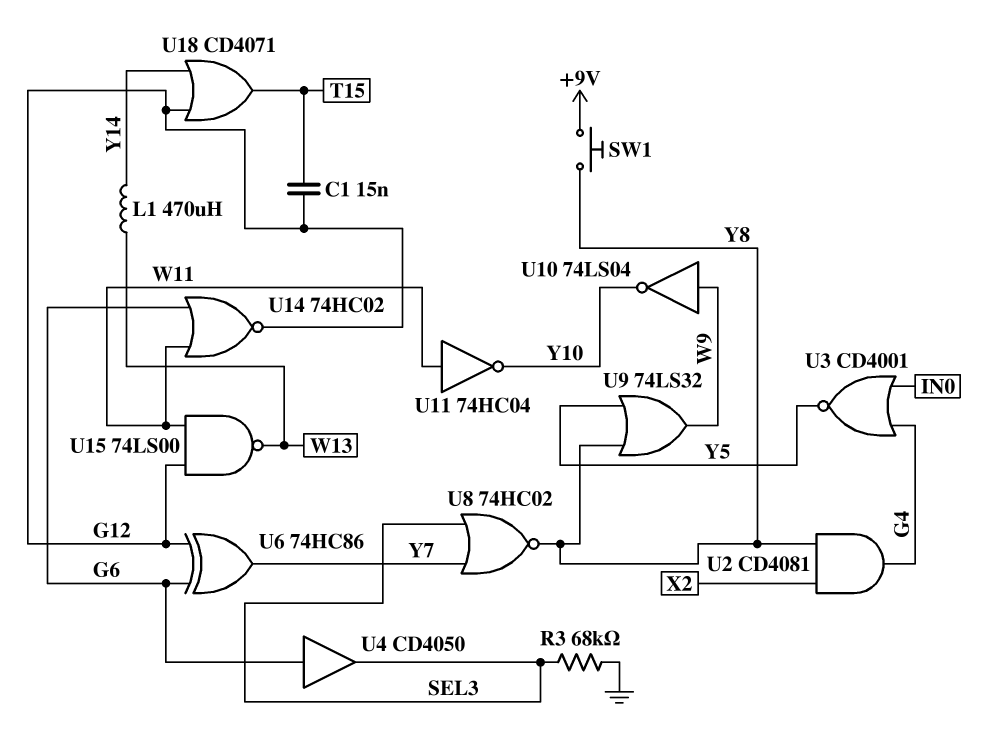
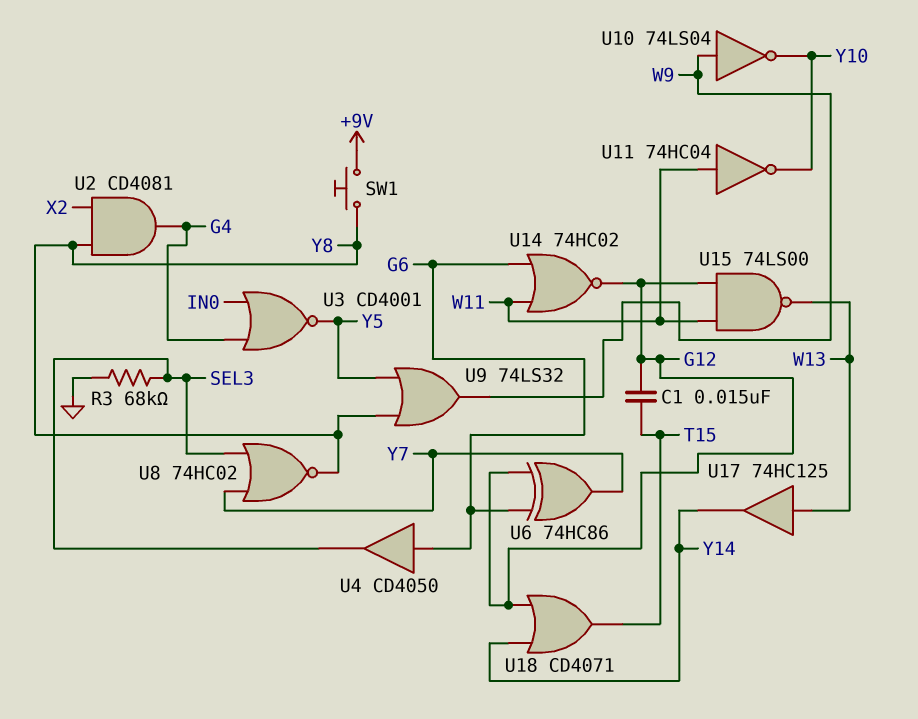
L1: 470uH (W13, Y14) -> none
U17: none -> buffer 74HC125 (in W13, out Y14)

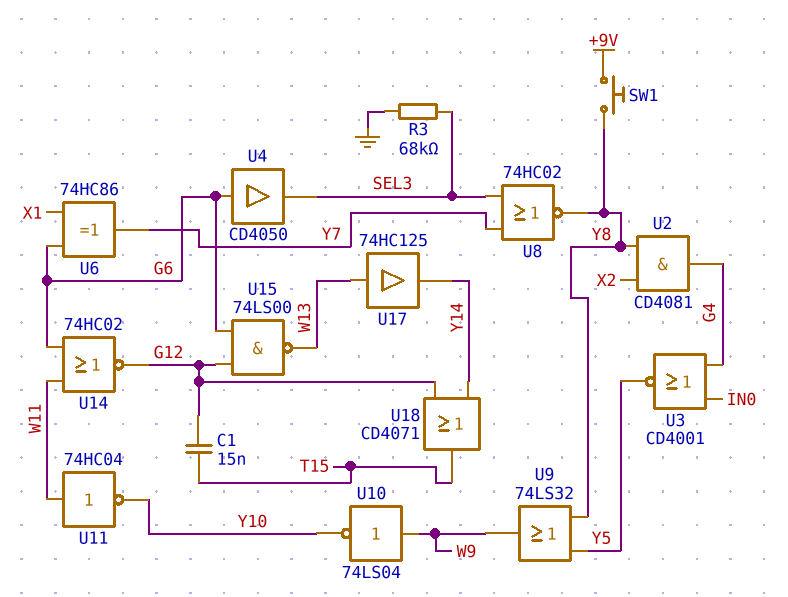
U6: XOR 74HC86 (in G6, in G12, out Y7) -> XOR 74HC86 (in G6, in X1, out Y7)
U15: NAND 74LS00 (in G12, in W11, out W13) -> NAND 74LS00 (in G6, in G12, out W13)

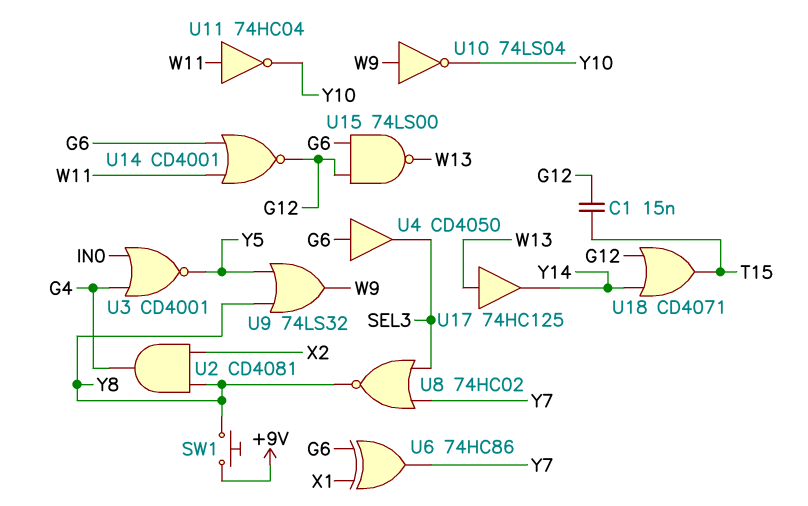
R3: 68k (GND, SEL3) -> none
U14: NOR 74HC02 (in G6, in W11, out G12) -> NOR CD4001 (in G6, in W11, out G12)

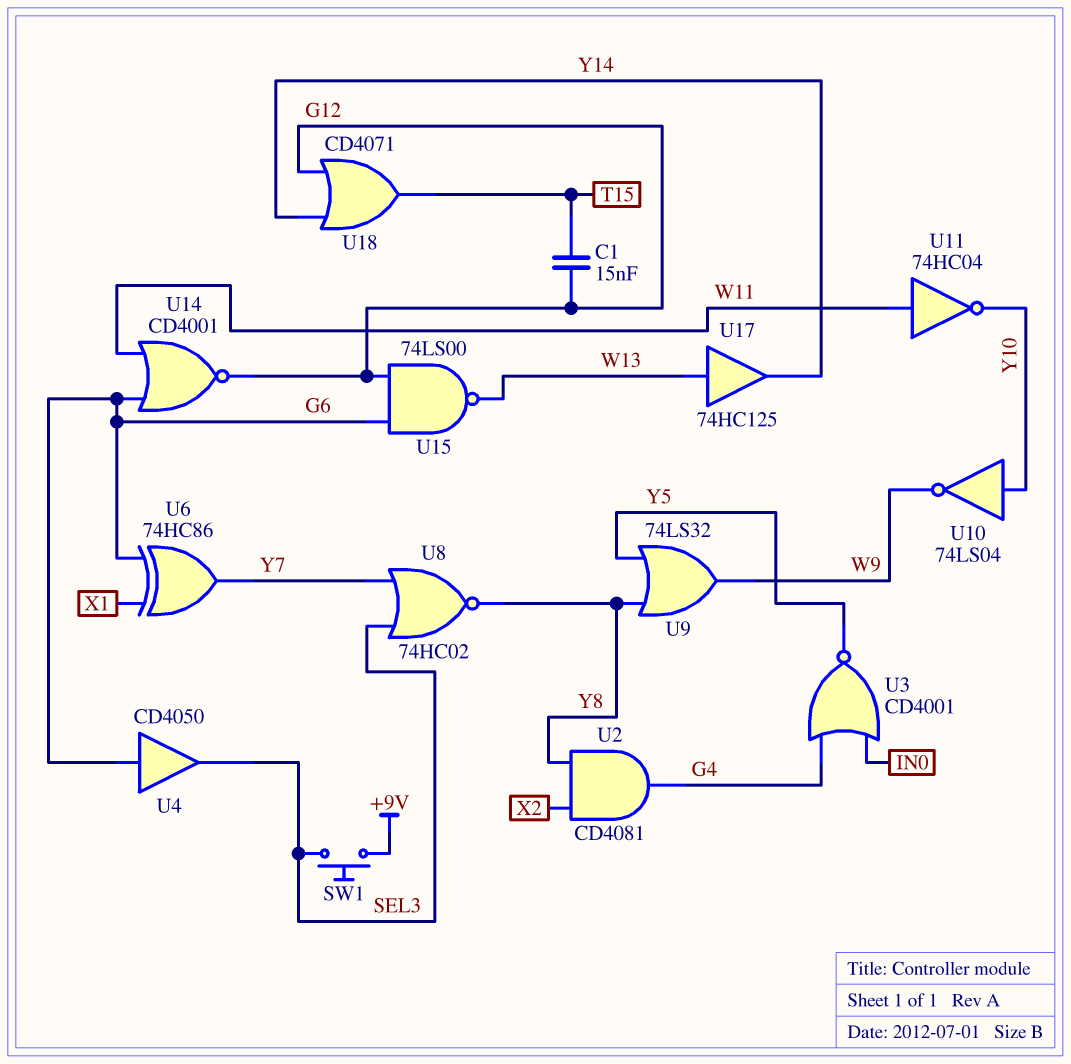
SW1: button (+9V, Y8) -> button (+9V, SEL3)
U10: NOT 74LS04 (in W9, out Y10) -> NOT 74LS04 (in Y10, out W9)

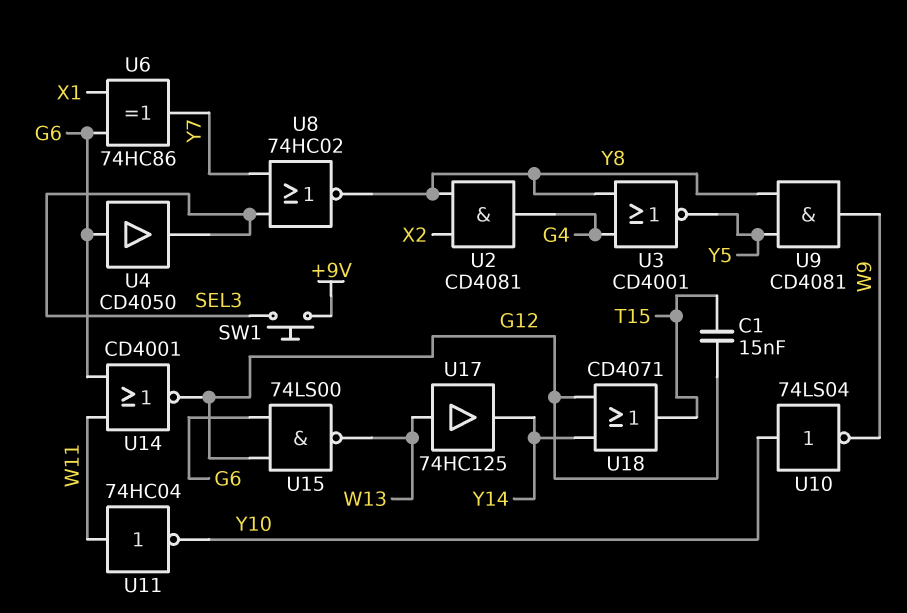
U3: NOR CD4001 (in G4, in IN0, out Y5) -> NOR CD4001 (in G4, in Y8, out Y5)
U9: OR 74LS32 (in Y5, in Y8, out W9) -> AND CD4081 (in Y5, in Y8, out W9)

